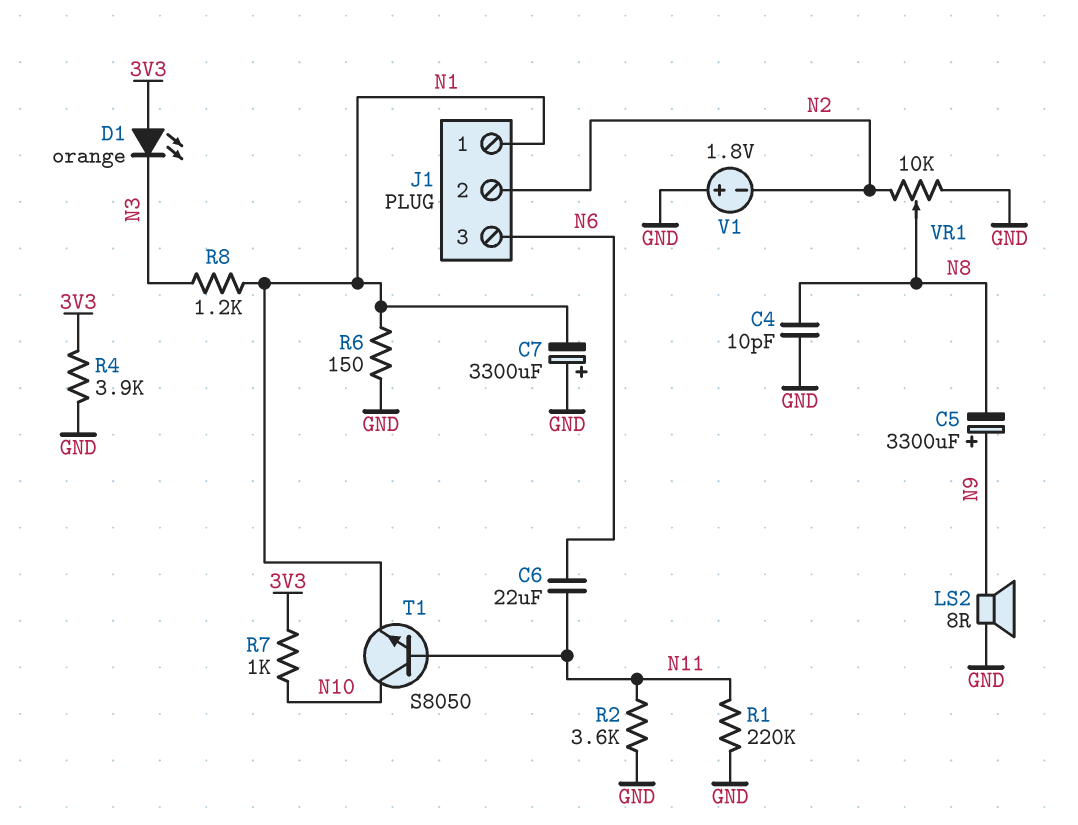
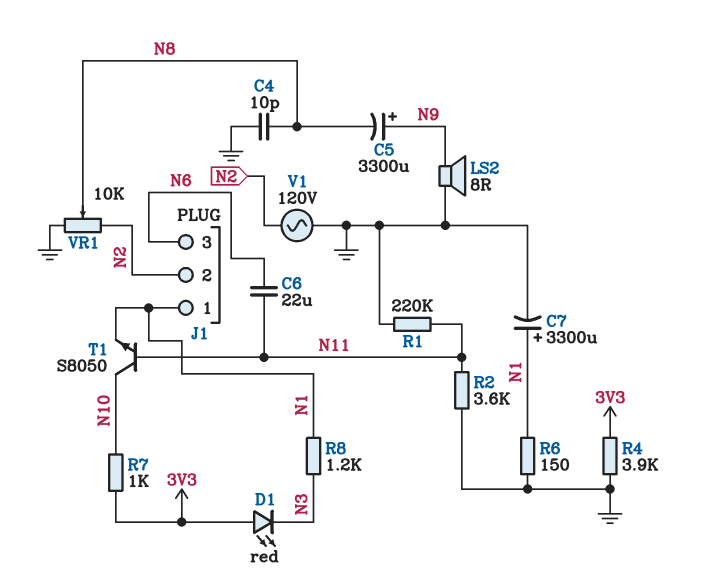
C7: 3300uF (plus GND, minus N1) -> 3300uF (plus N1, minus GND)
D1: LED orange (A 3V3, K N3) -> LED red (A 3V3, K N3)
V1: 1.8V (plus GND, minus N2) -> AC 120V (GND, N2)

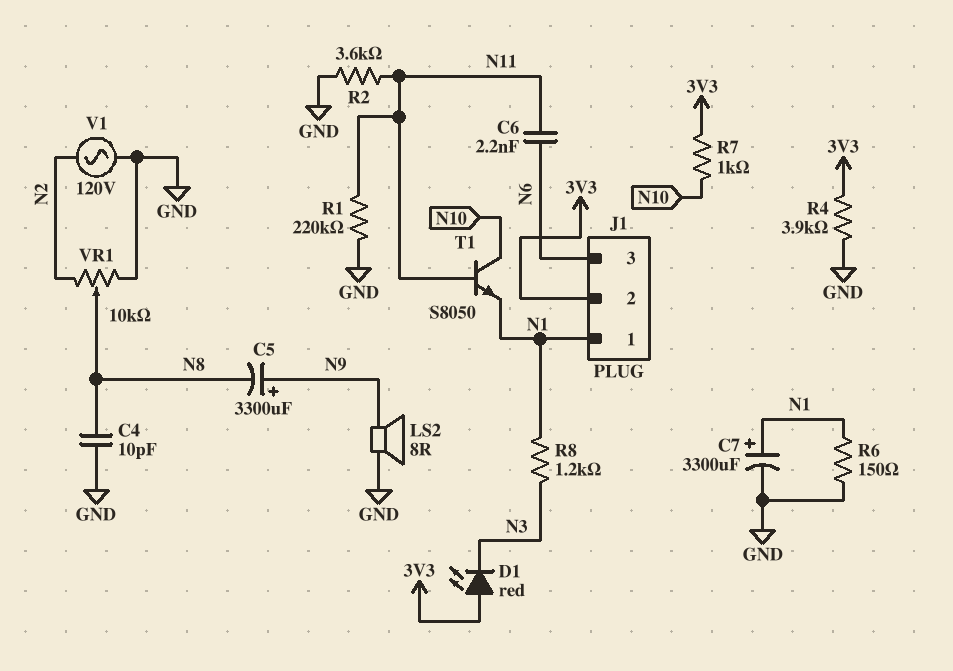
C6: 22uF (N6, N11) -> 2.2nF (N6, N11)
J1 pin 2: N2 -> 3V3

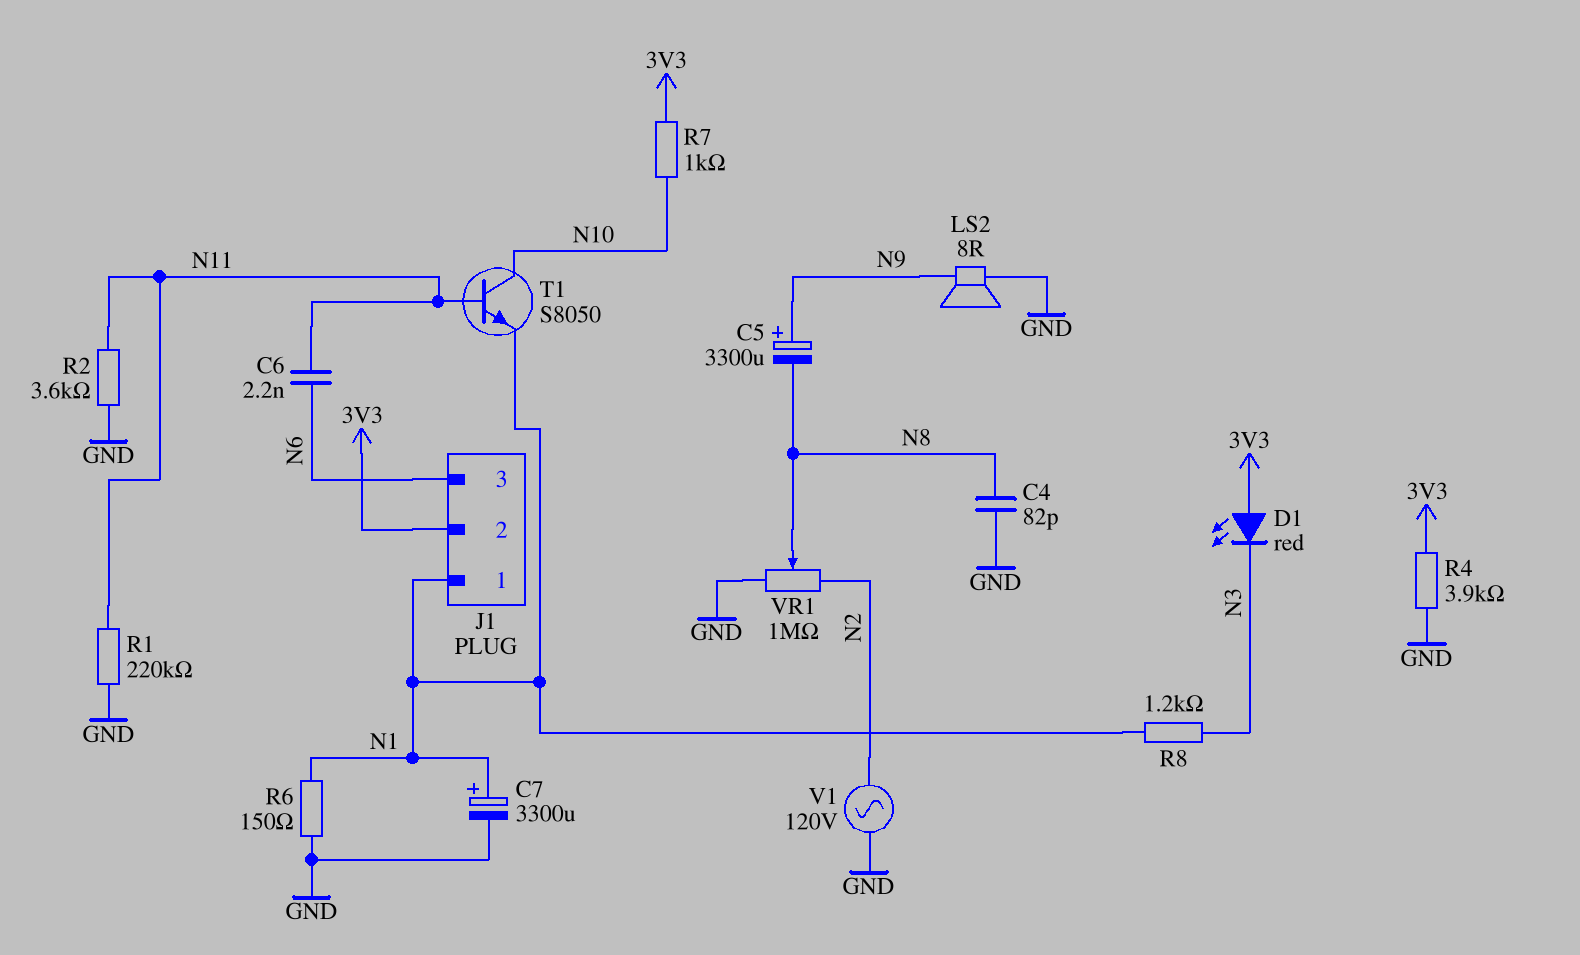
C4: 10pF (GND, N8) -> 82pF (GND, N8)
VR1: 10k (GND, N2, wiper N8) -> 1M (GND, N2, wiper N8)

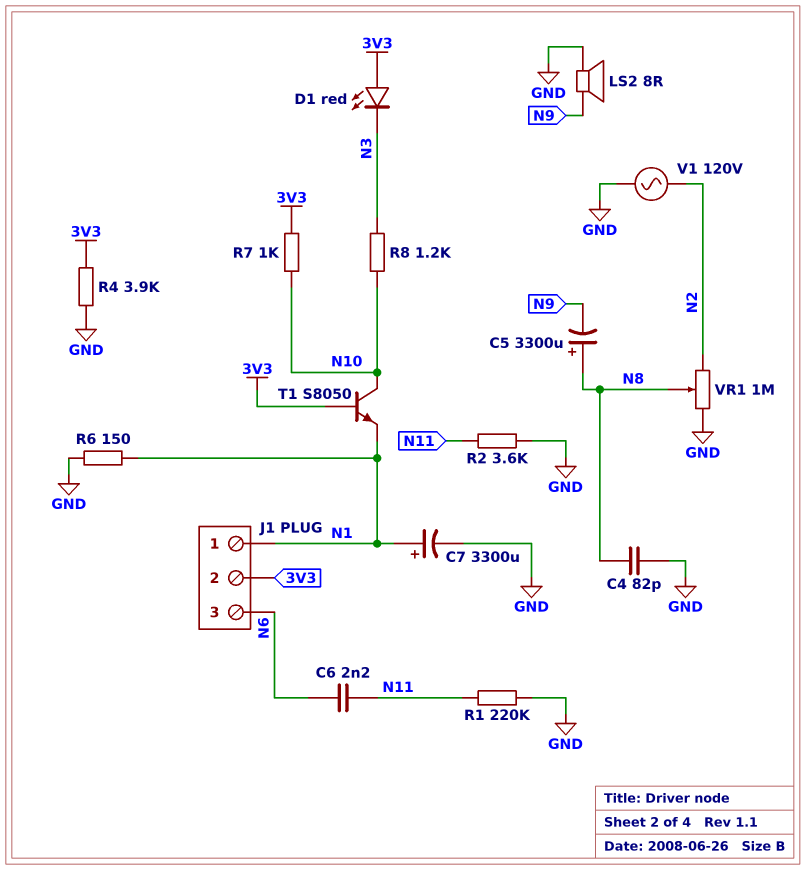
C5: 3300uF (plus N9, minus N8) -> 3300uF (plus N8, minus N9)
R8: 1.2k (N1, N3) -> 1.2k (N3, N10)
T1: NPN S8050 (B N11, C N10, E N1) -> NPN S8050 (B 3V3, C N10, E N1)

